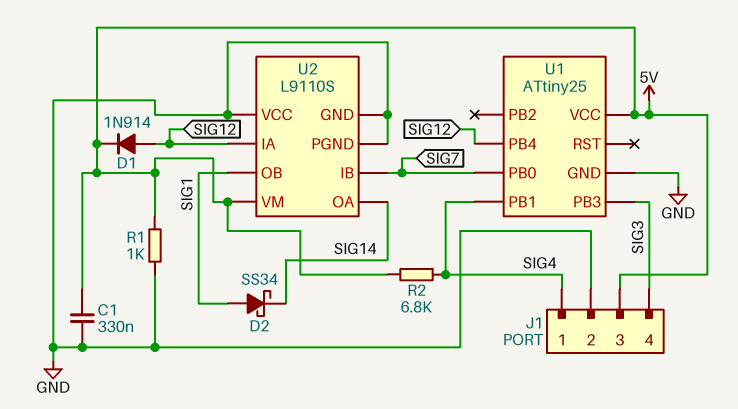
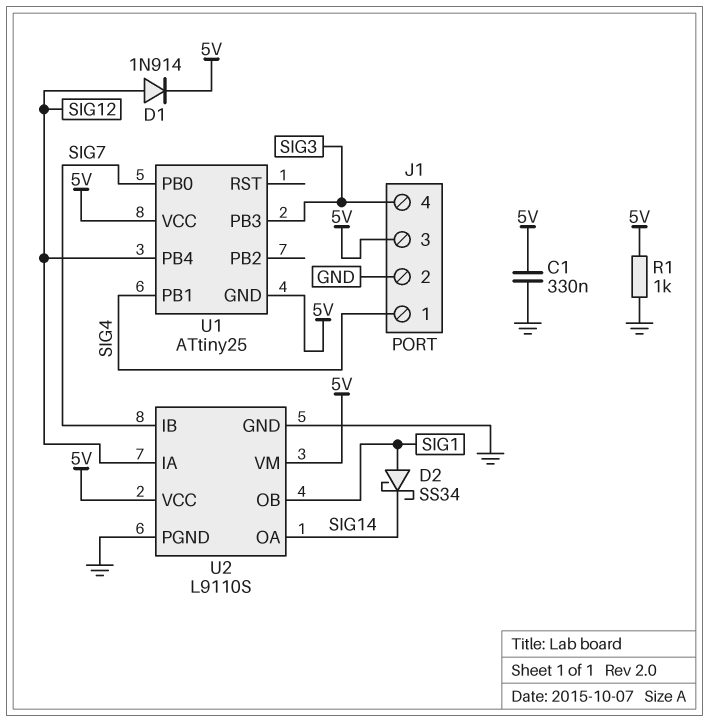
R2: 6.8k (5V, SIG4) -> none
U1 pin GND: GND -> 5V
U2 pin VCC: GND -> 5V

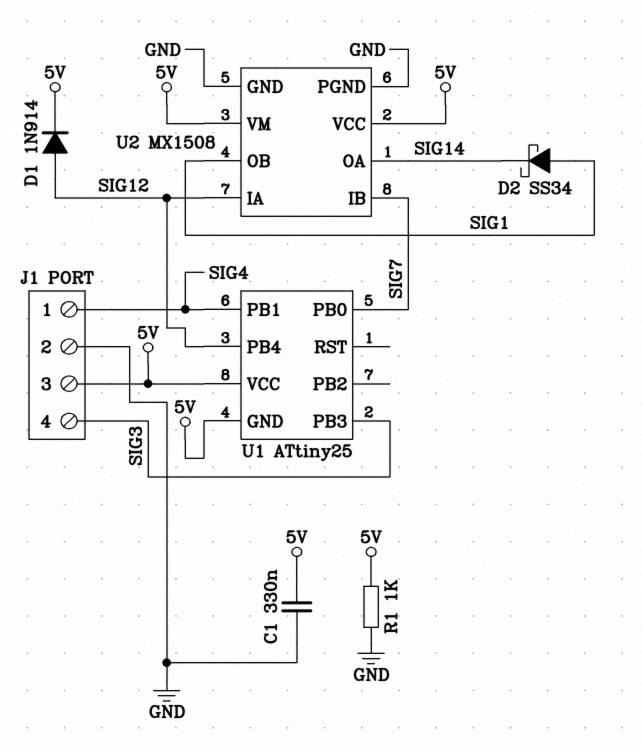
U2: L9110S -> MX1508

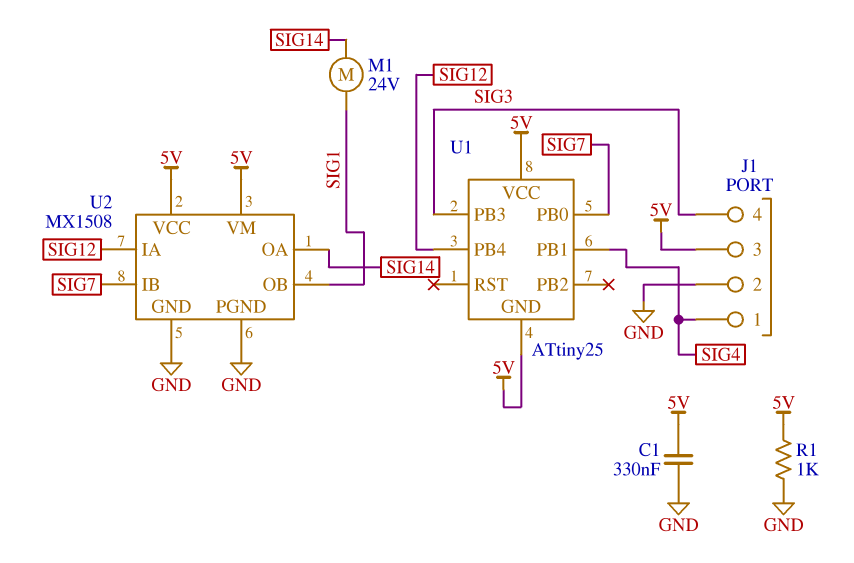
D1: diode 1N914 (A SIG12, K 5V) -> none
D2: schottky SS34 (A SIG1, K SIG14) -> none
M1: none -> motor 24V (SIG1, SIG14)

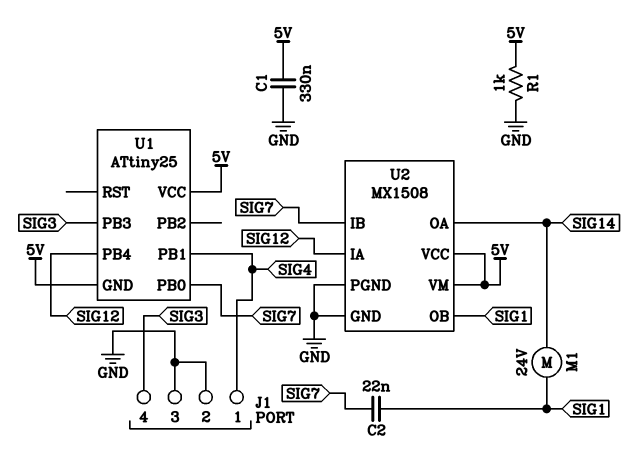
C2: none -> 22nF (SIG1, SIG7)
J1 pin 3: 5V -> GND

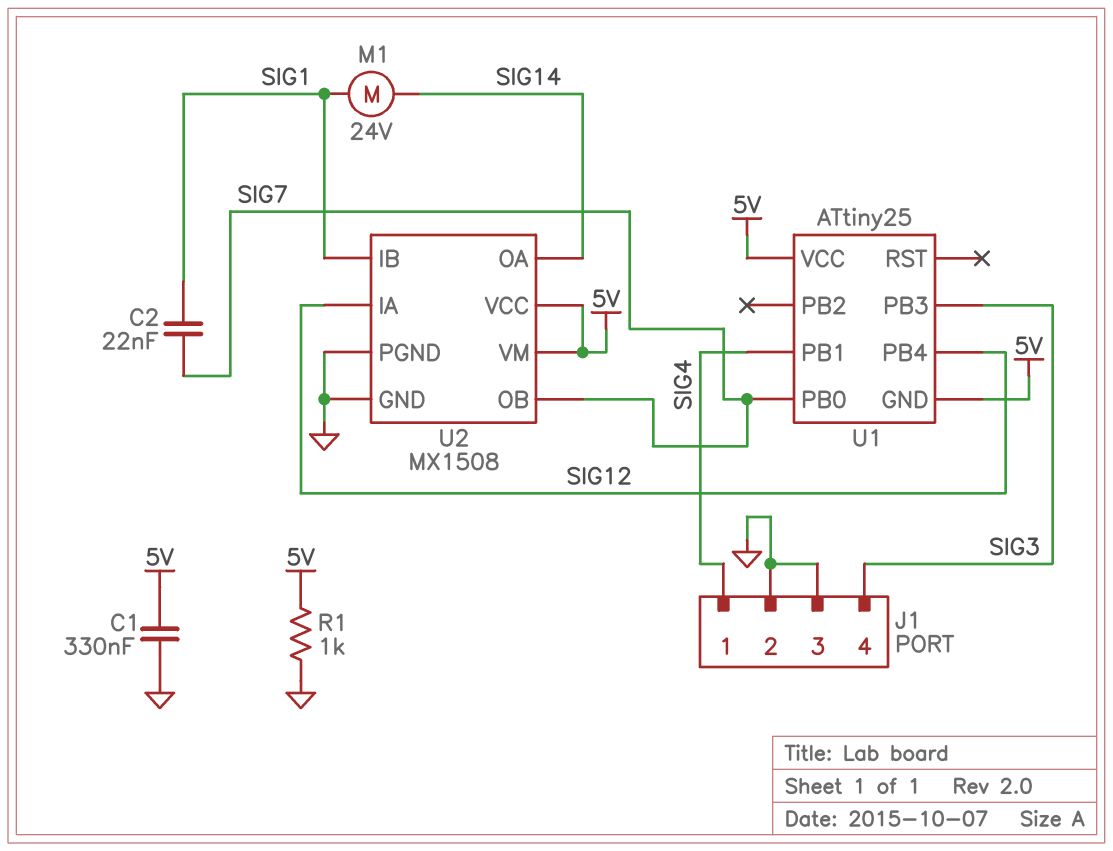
U2 pin IB: SIG7 -> SIG1
U2 pin OB: SIG1 -> SIG7

